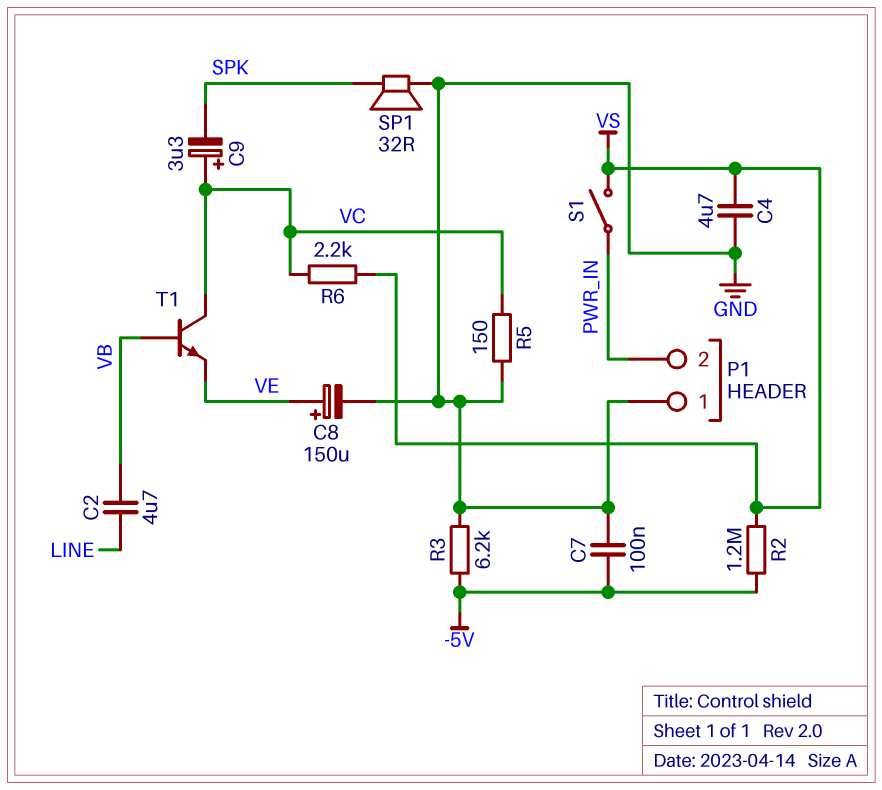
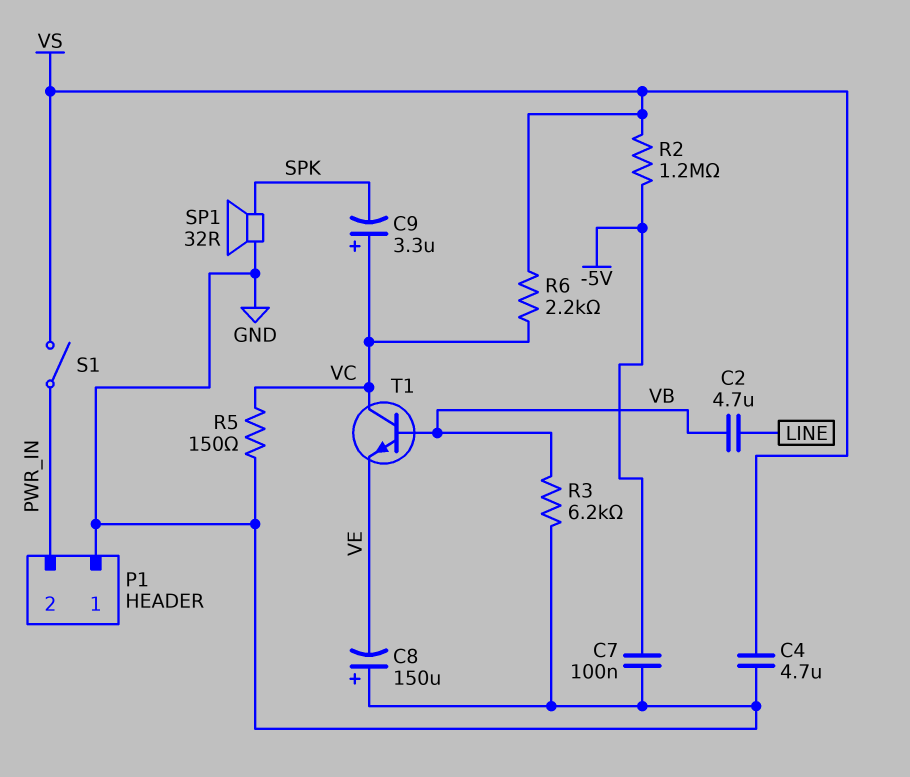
C8: 150uF (plus VE, minus GND) -> 150uF (plus GND, minus VE)
R3: 6.2k (-5V, GND) -> 6.2k (GND, VB)

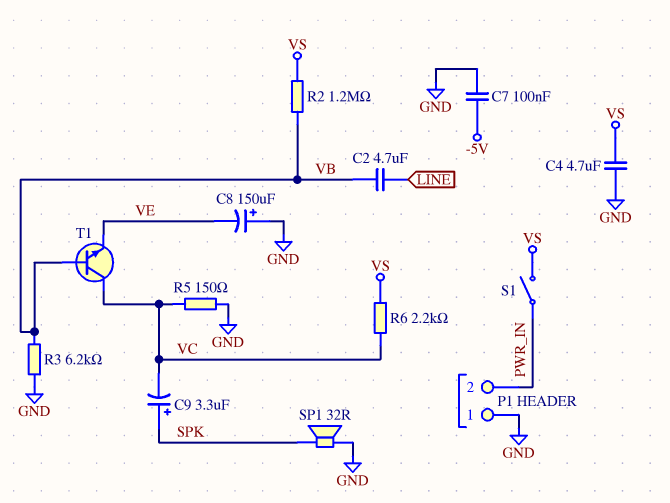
C9: 3.3uF (plus VC, minus SPK) -> 3.3uF (plus SPK, minus VC)
R2: 1.2M (-5V, VS) -> 1.2M (VB, VS)

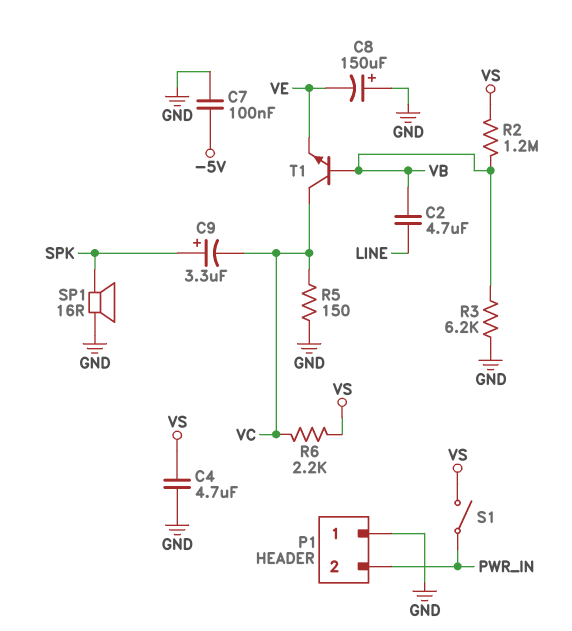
SP1: speaker 32R (GND, SPK) -> speaker 16R (GND, SPK)

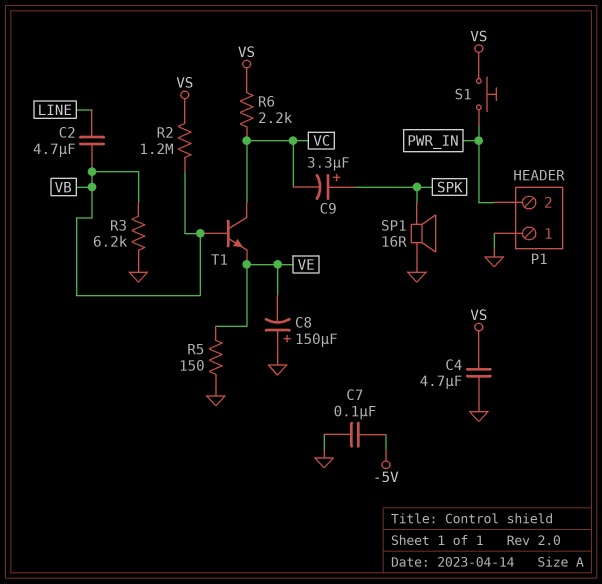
R5: 150 (GND, VC) -> 150 (GND, VE)
S1: switch (PWR_IN, VS) -> button (PWR_IN, VS)

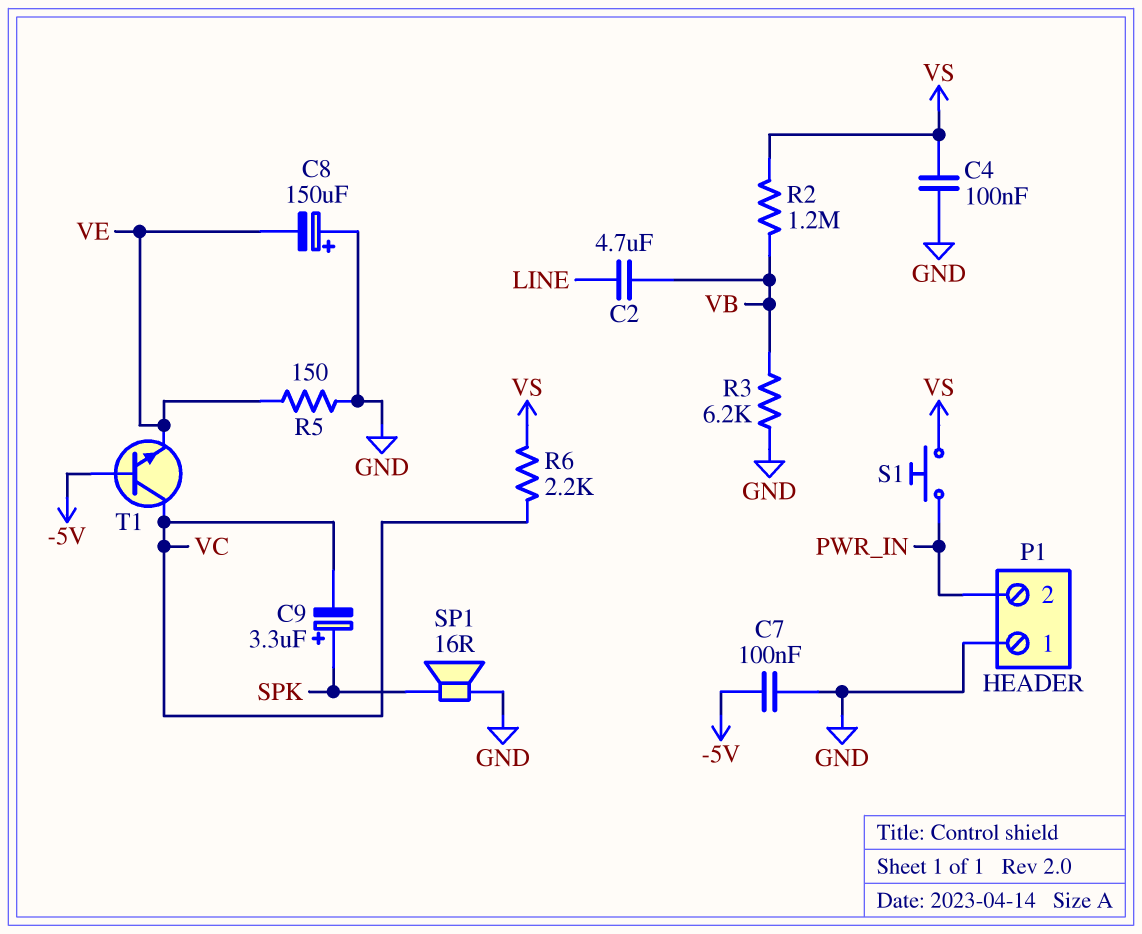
C4: 4.7uF (GND, VS) -> 100nF (GND, VS)
T1: NPN (B VB, C VC, E VE) -> NPN (B -5V, C VC, E VE)

